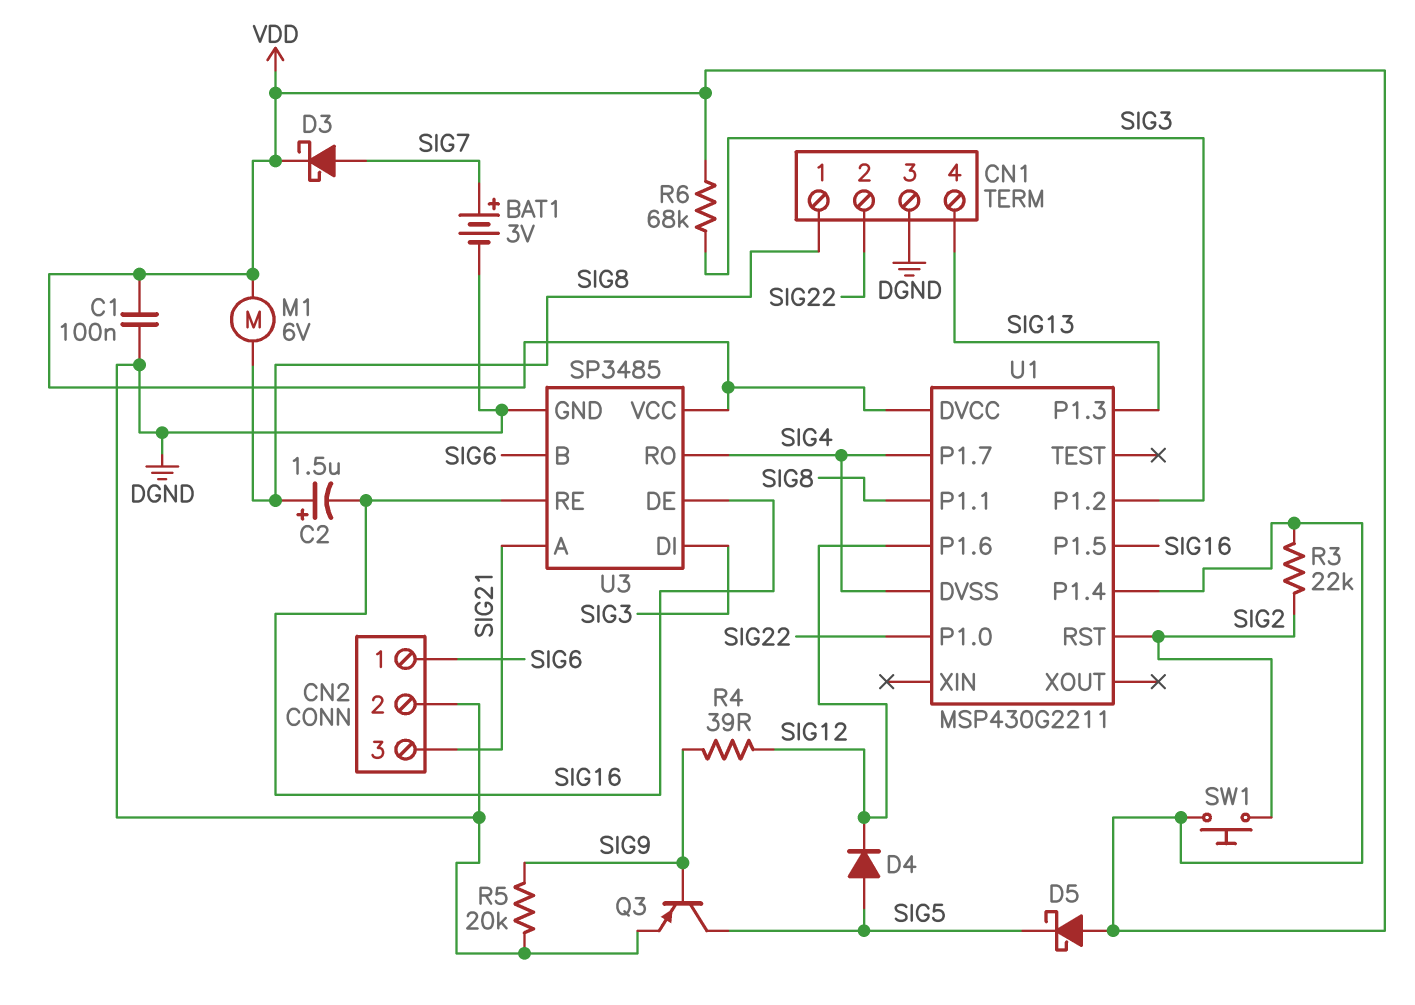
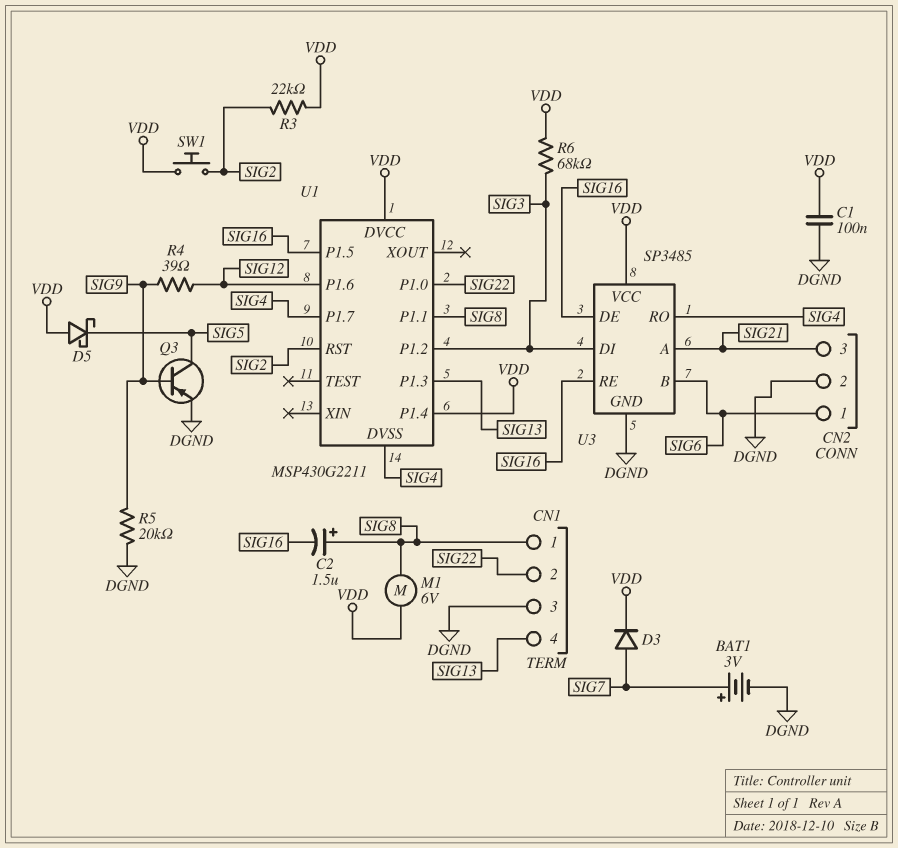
D3: schottky (A SIG7, K VDD) -> diode (A SIG7, K VDD)
D4: diode (A SIG5, K SIG12) -> none

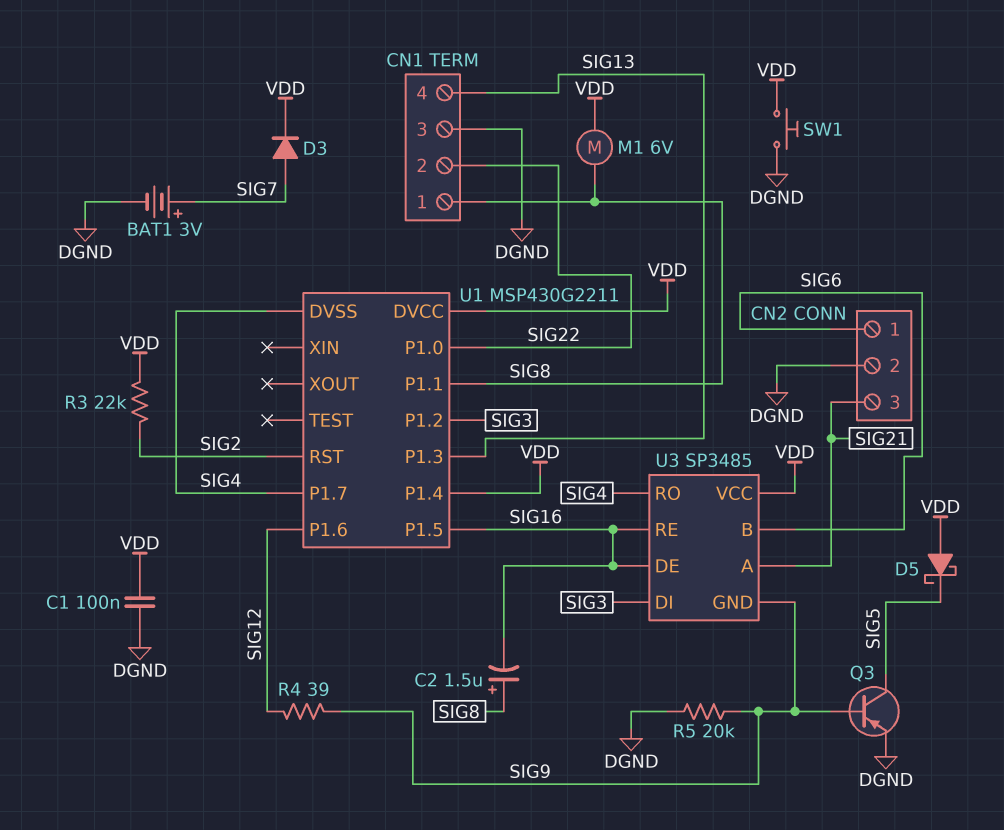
R6: 68k (SIG3, VDD) -> none
SW1: button (SIG2, VDD) -> button (DGND, VDD)
U3 pin GND: DGND -> SIG9

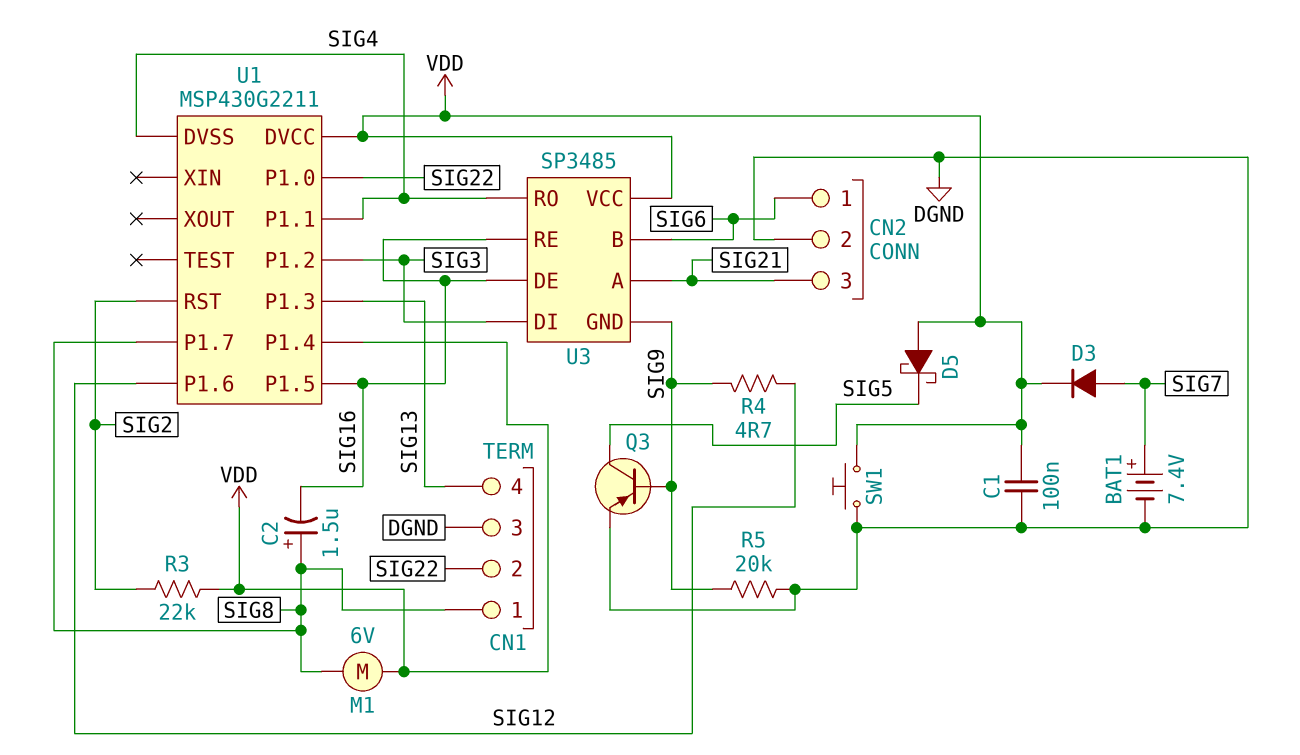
BAT1: 3V (plus SIG7, minus DGND) -> 7.4V (plus SIG7, minus DGND)
R4: 39 (SIG9, SIG12) -> 4.7 (SIG9, SIG12)
U1 pin P1.1: SIG8 -> SIG4
U1 pin P1.7: SIG4 -> SIG8

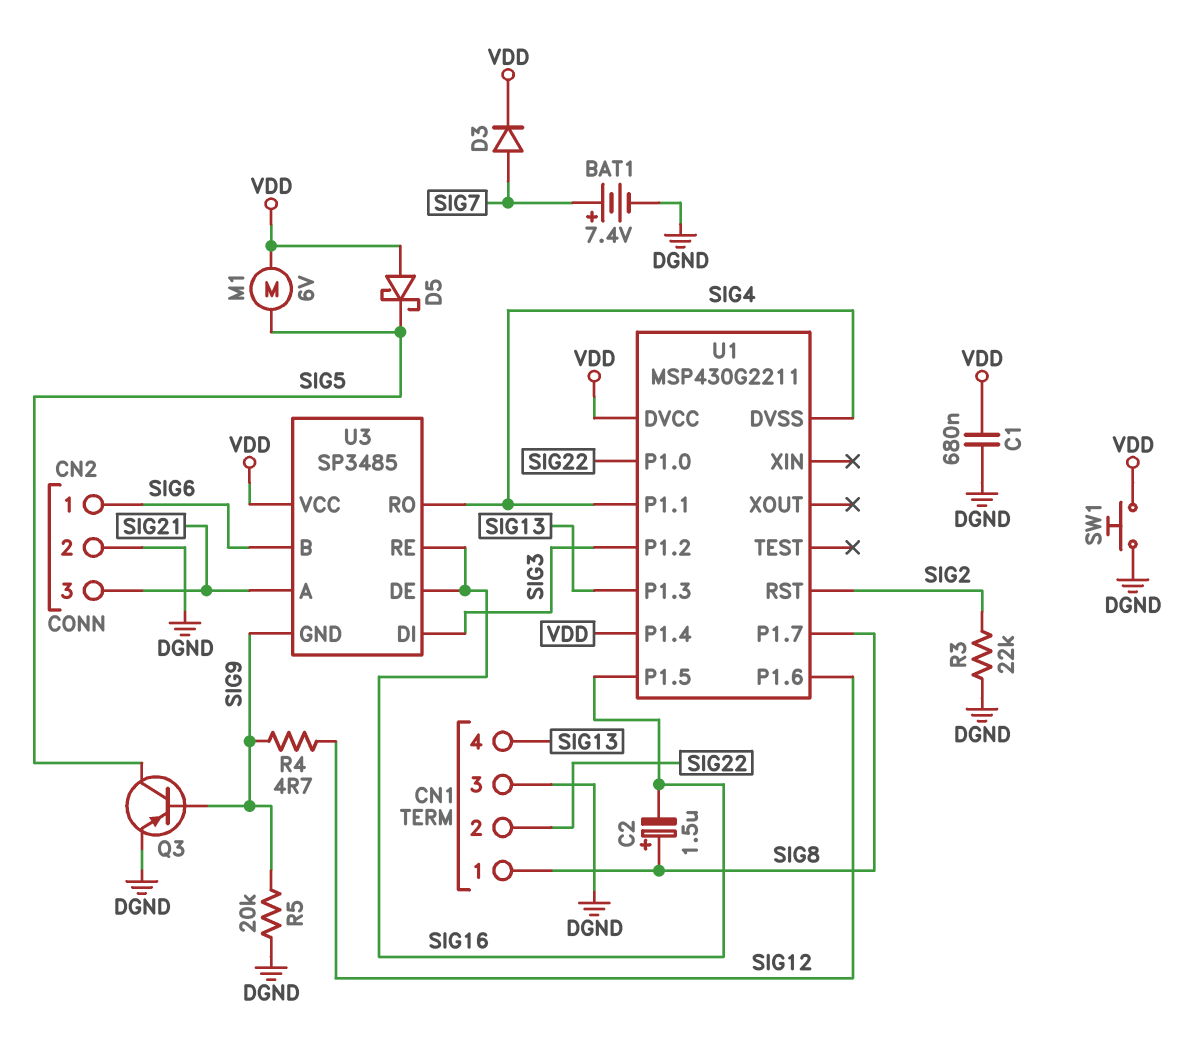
C1: 100nF (DGND, VDD) -> 680nF (DGND, VDD)
M1: motor 6V (SIG8, VDD) -> motor 6V (SIG5, VDD)
R3: 22k (SIG2, VDD) -> 22k (DGND, SIG2)

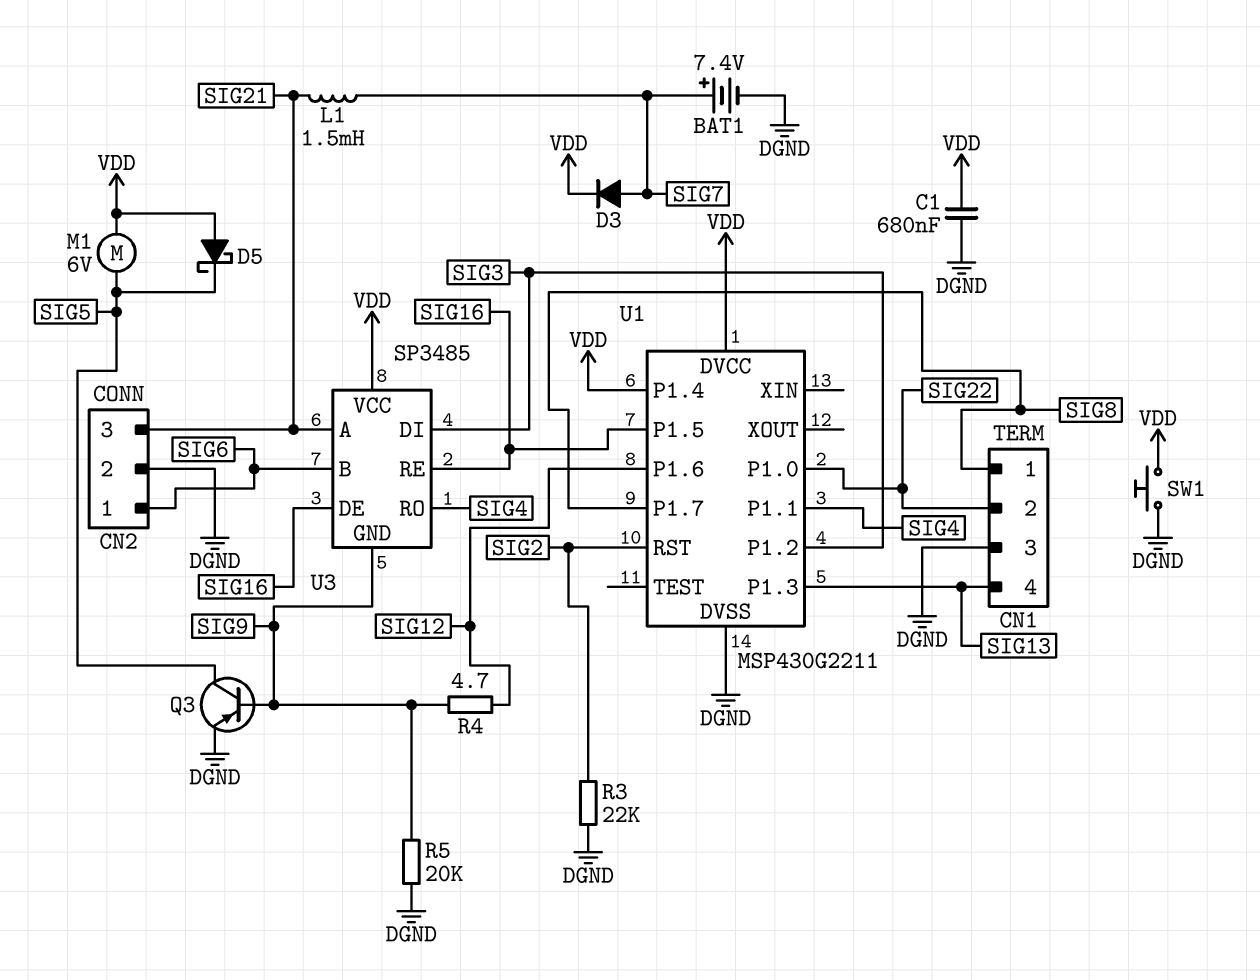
C2: 1.5uF (plus SIG8, minus SIG16) -> none
L1: none -> 1.5mH (SIG7, SIG21)
U1 pin DVSS: SIG4 -> DGND

